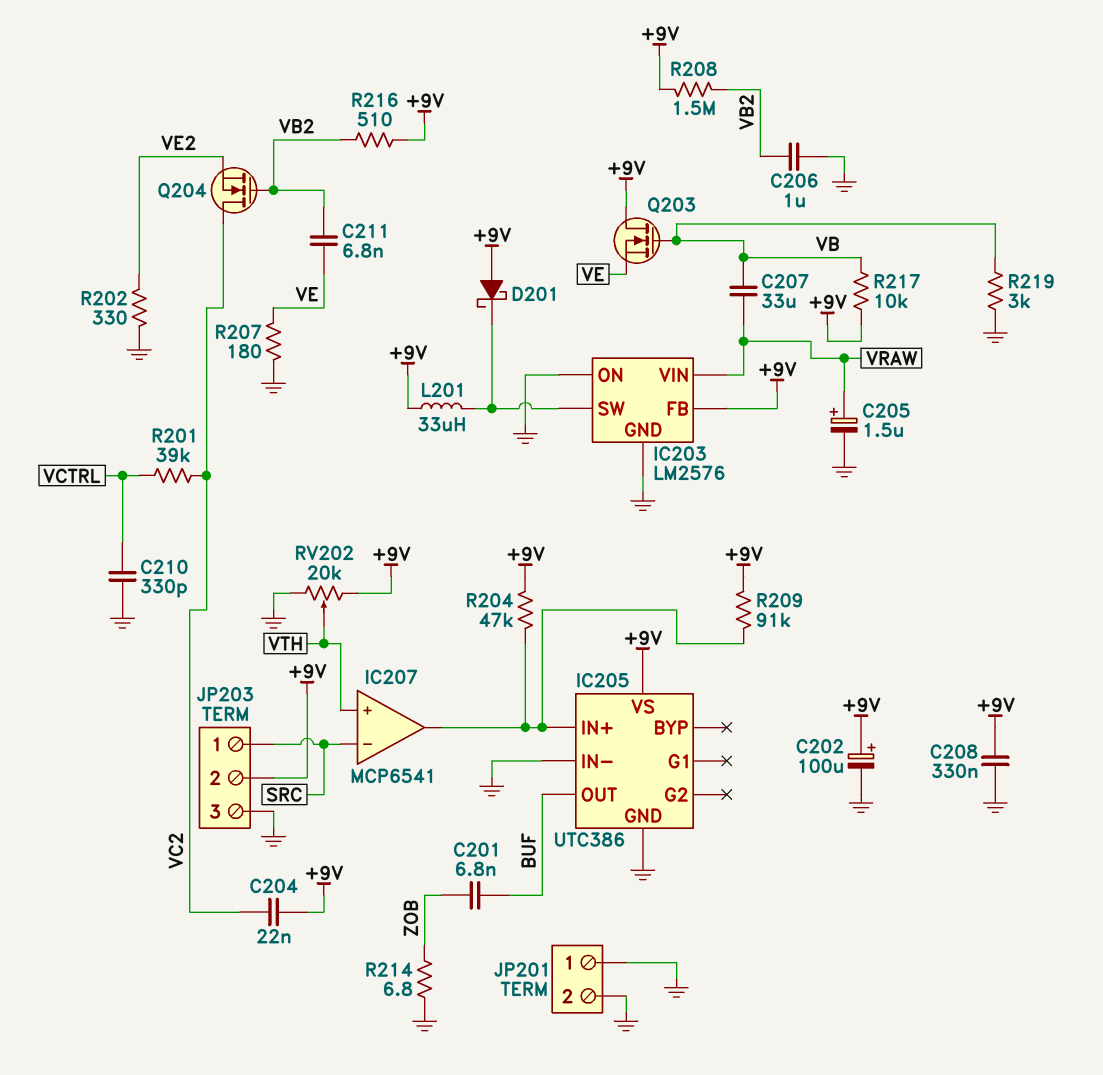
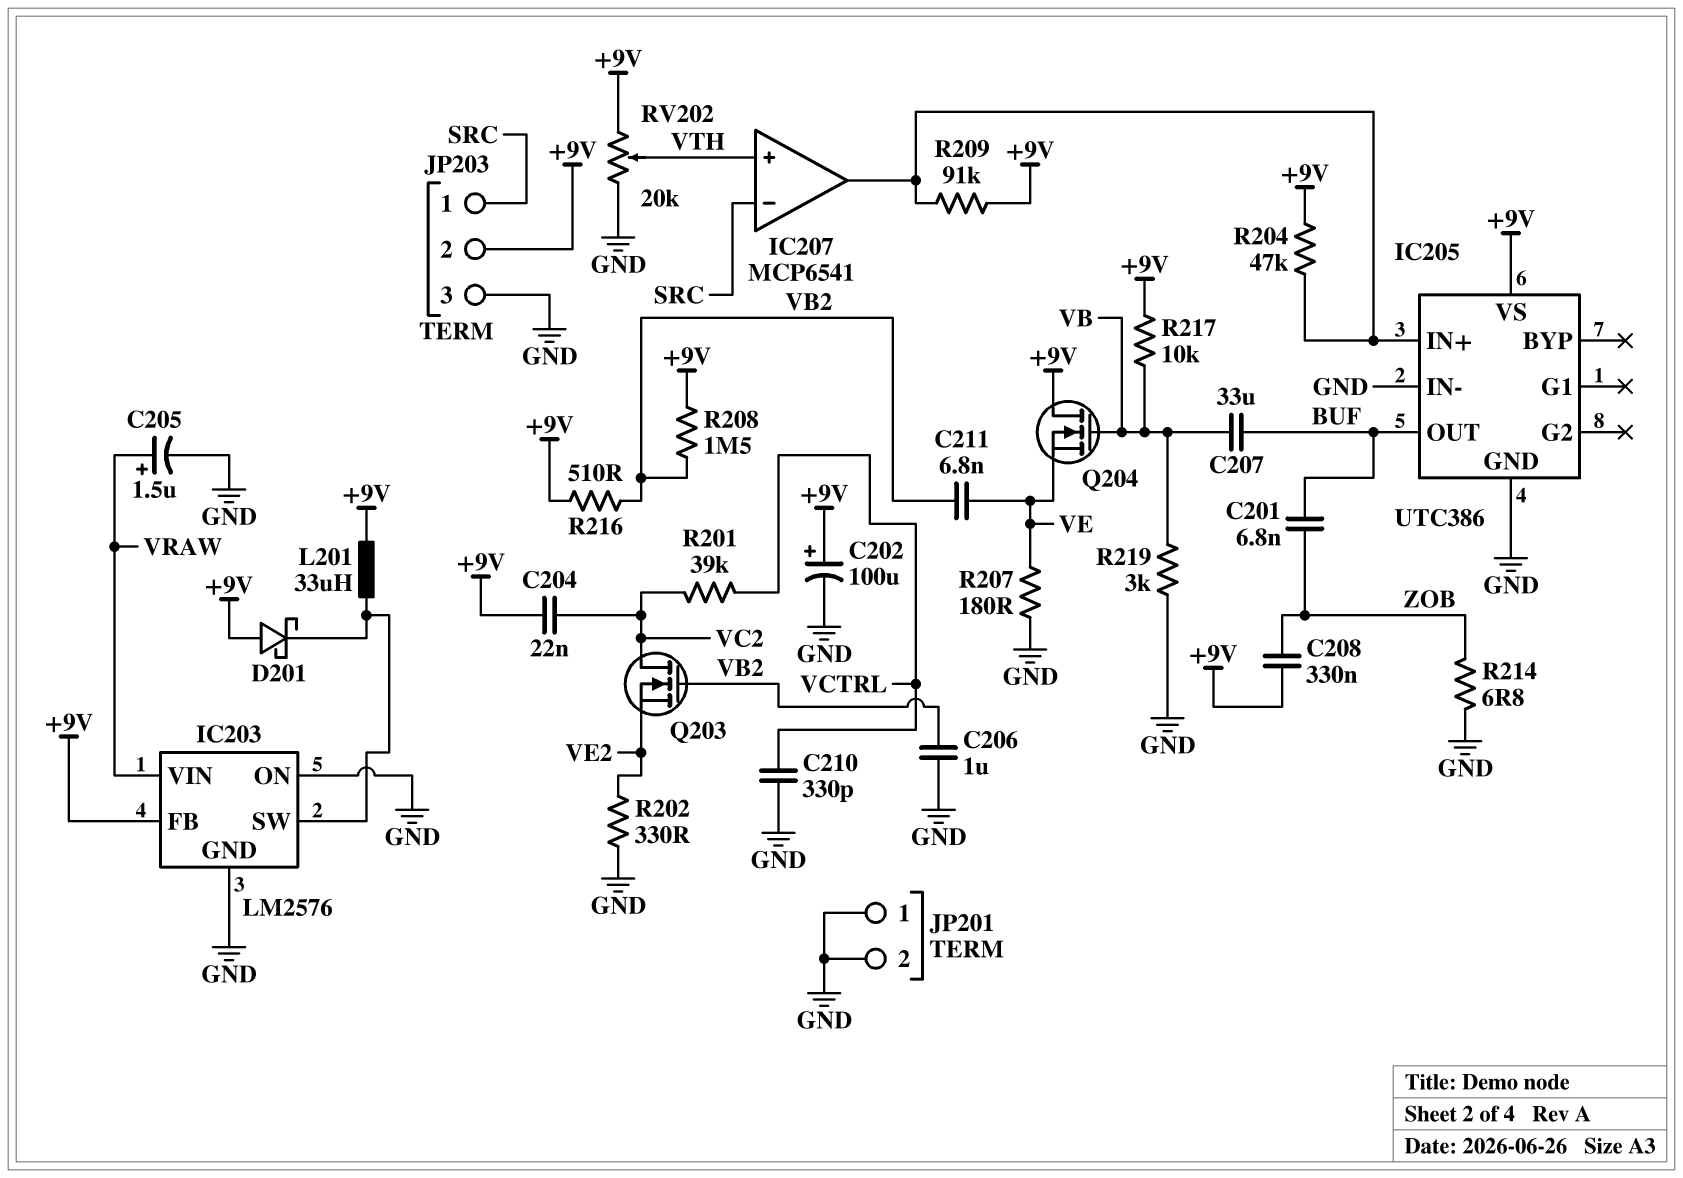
C207: 33uF (VB, VRAW) -> 33uF (BUF, VB)
C208: 330nF (+9V, GND) -> 330nF (+9V, ZOB)
Q203: NMOS (G VB, D +9V, S VE) -> NMOS (G VB2, D VC2, S VE2)
Q204: NMOS (G VB2, D VC2, S VE2) -> NMOS (G VB, D +9V, S VE)

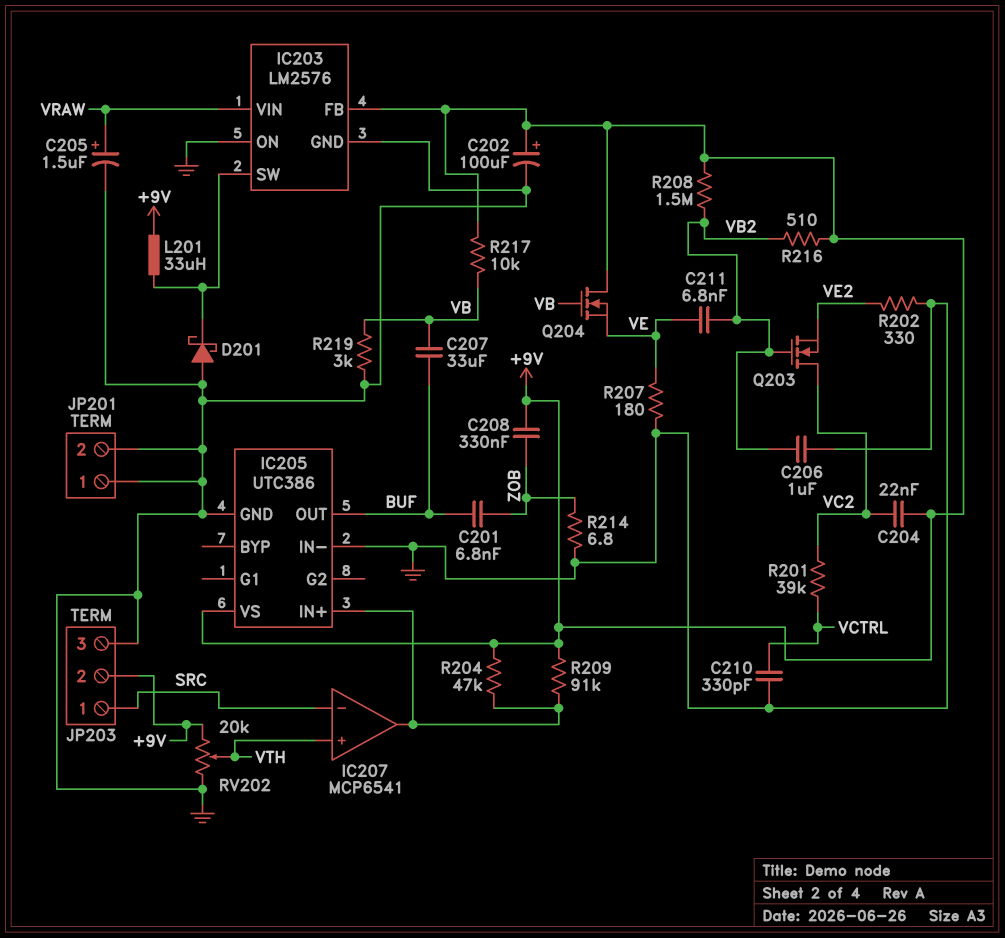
D201: schottky (A +9V, K IC203/SW) -> schottky (A GND, K IC203/SW)

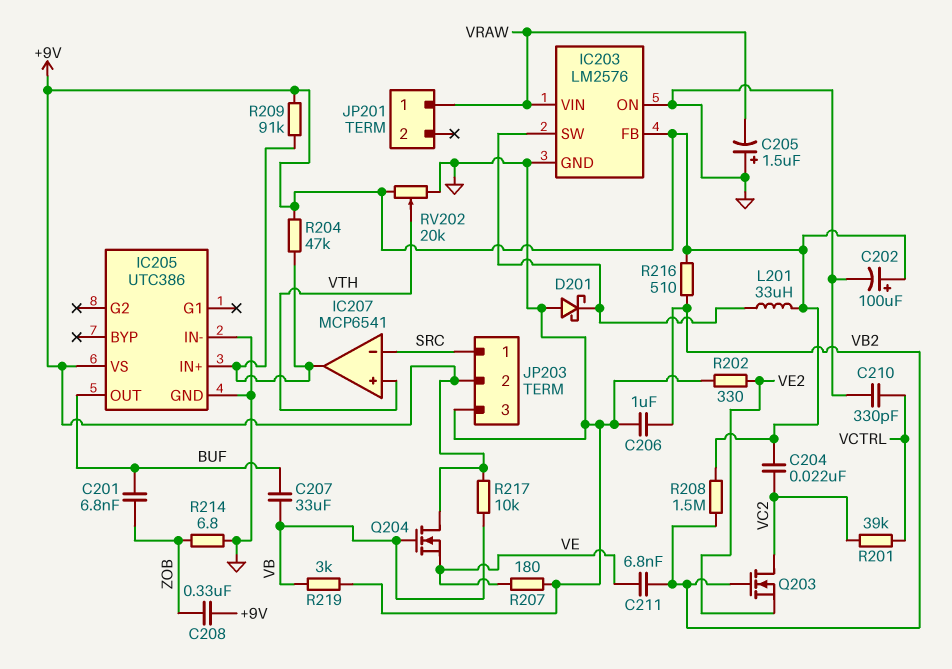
C205: 1.5uF (plus VRAW, minus GND) -> 1.5uF (plus GND, minus VRAW)
JP201 pin 1: GND -> VRAW
JP201 pin 2: GND -> none

